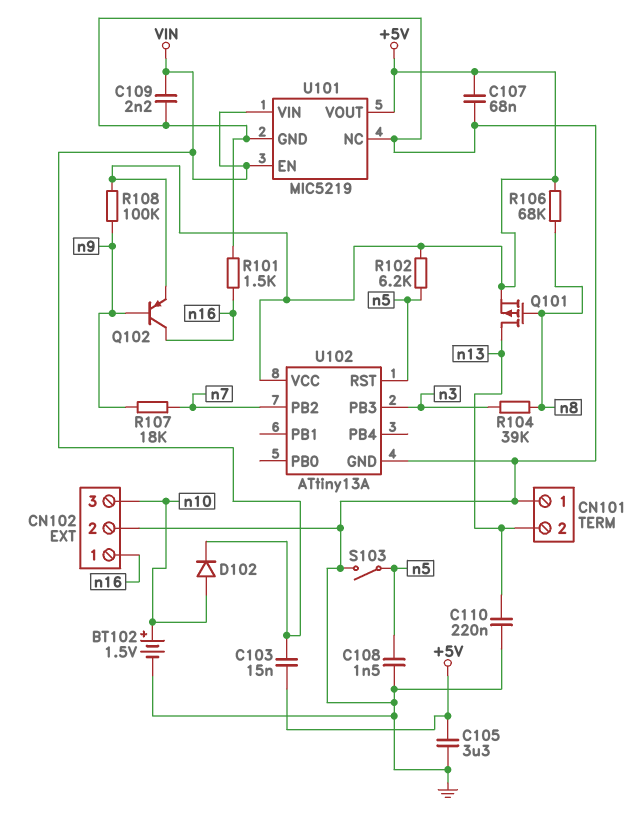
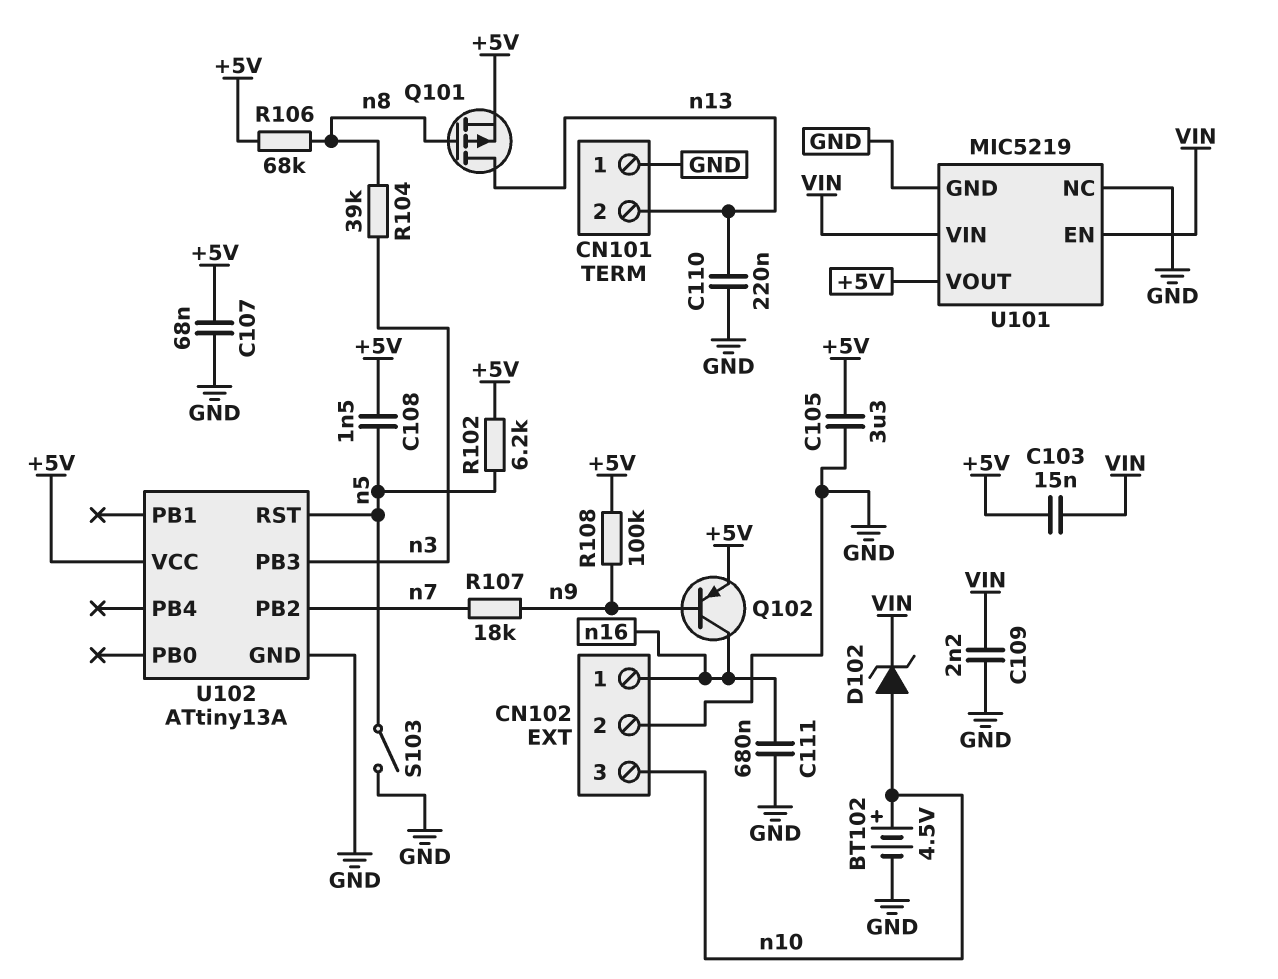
BT102: 1.5V (plus n10, minus GND) -> 4.5V (plus n10, minus GND)
C108: 1.5nF (GND, n5) -> 1.5nF (+5V, n5)
C111: none -> 680nF (GND, n16)
D102: diode (A n10, K VIN) -> zener (A n10, K VIN)
R101: 1.5k (GND, n16) -> none

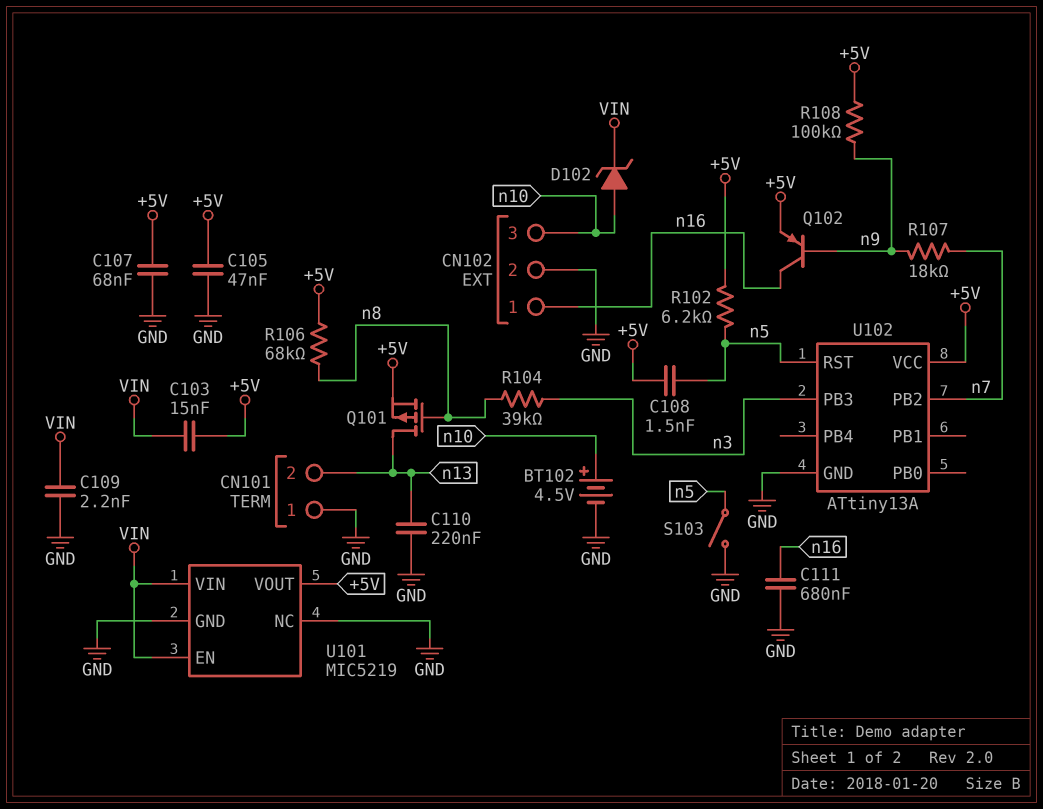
C105: 3.3uF (+5V, GND) -> 47nF (+5V, GND)

